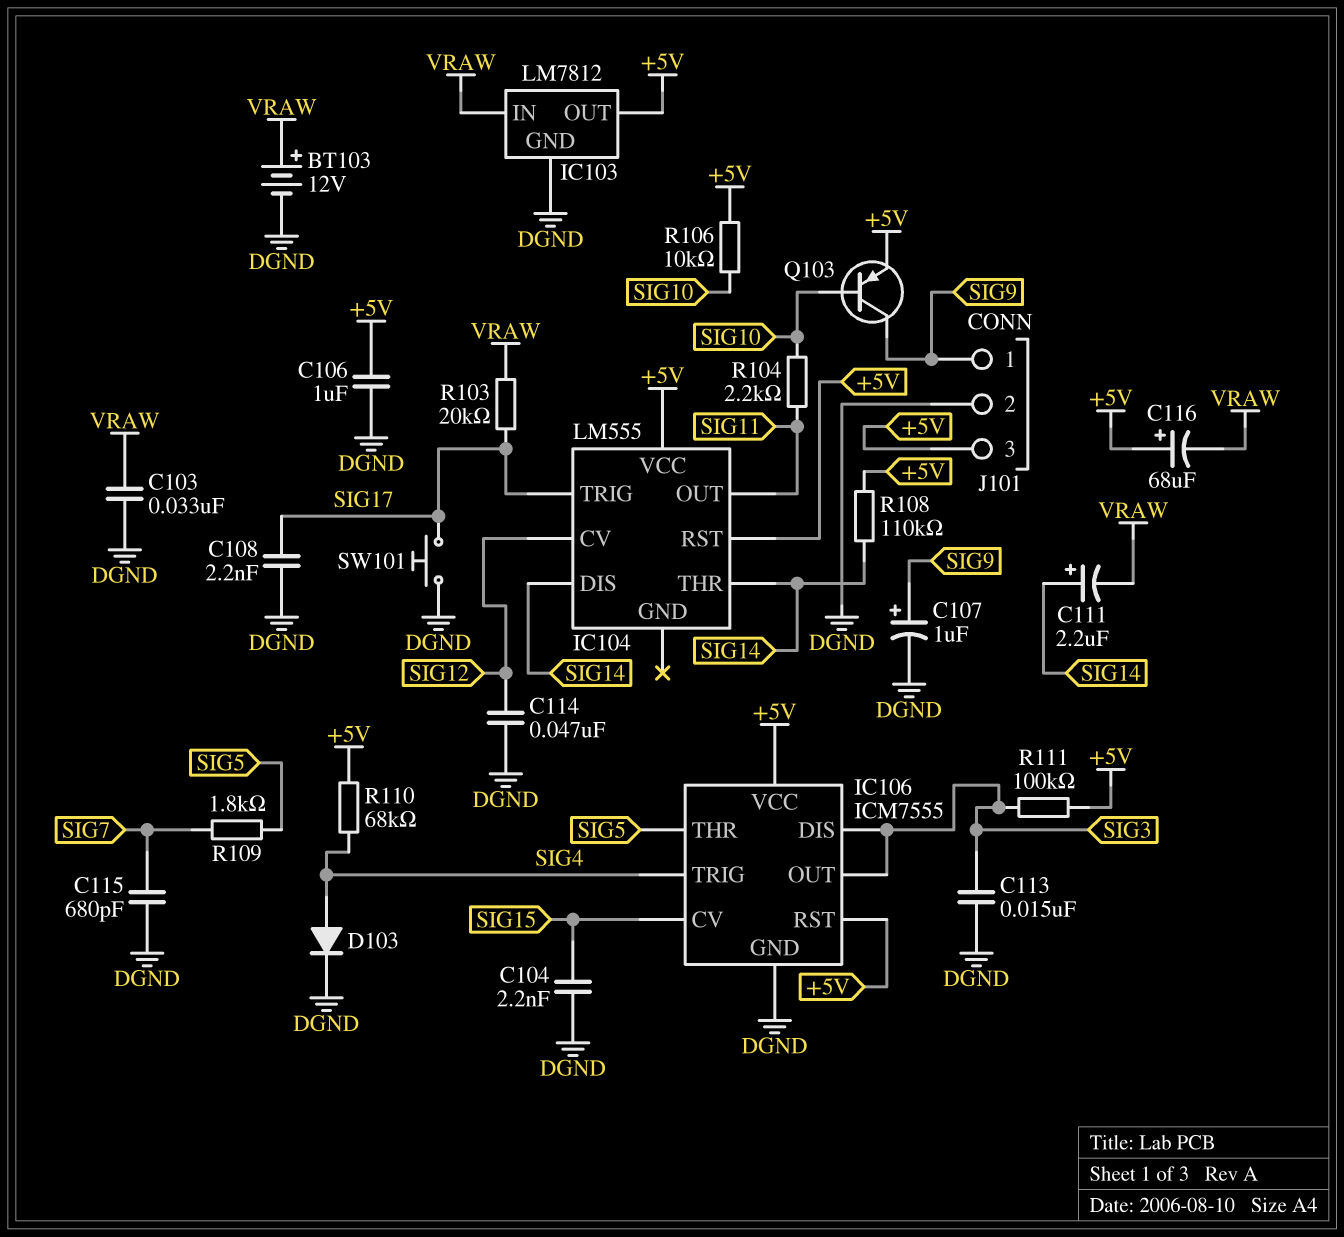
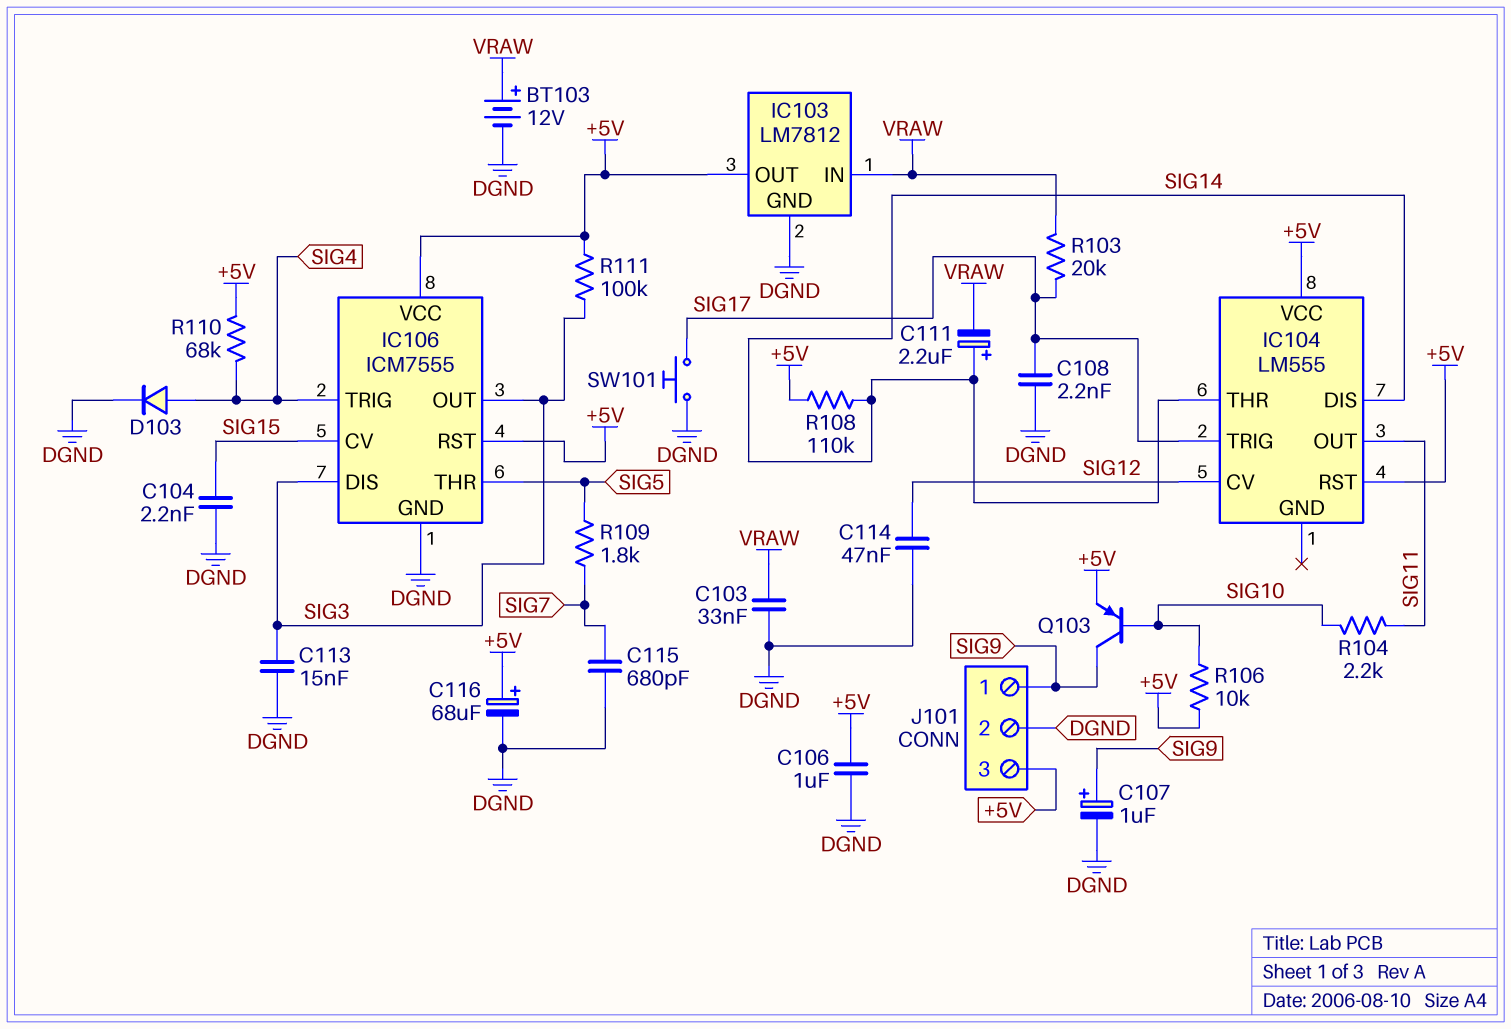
C116: 68uF (plus +5V, minus VRAW) -> 68uF (plus +5V, minus DGND)

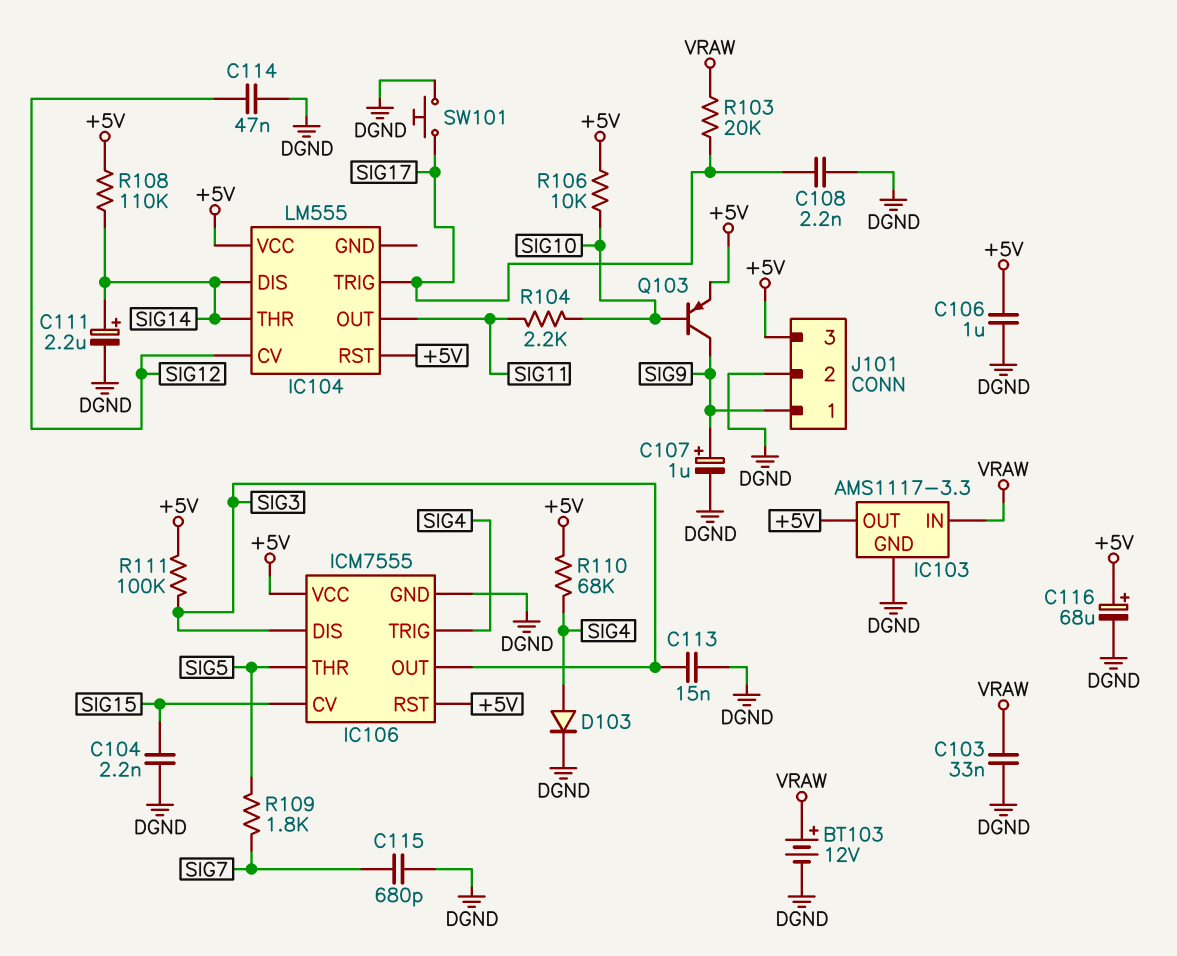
C111: 2.2uF (plus SIG14, minus VRAW) -> 2.2uF (plus SIG14, minus DGND)
IC103: LM7812 -> AMS1117-3.3

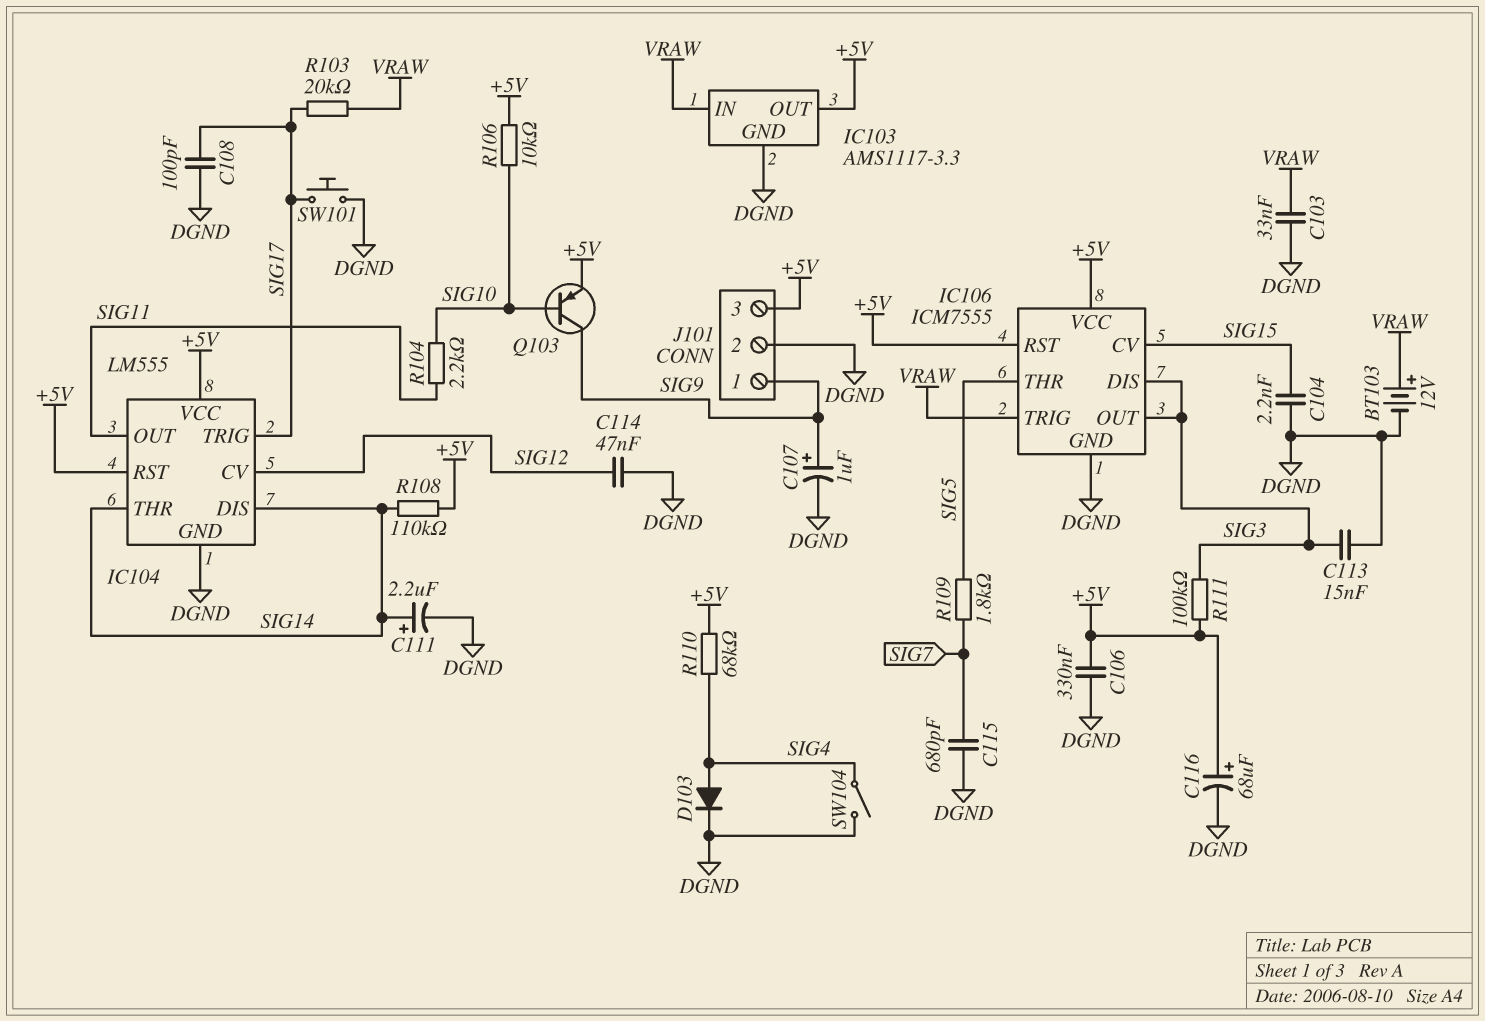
C106: 1uF (+5V, DGND) -> 330nF (+5V, DGND)
C108: 2.2nF (DGND, SIG17) -> 100pF (DGND, SIG17)
IC104 pin GND: none -> DGND
IC106 pin TRIG: SIG4 -> VRAW
SW104: none -> switch (DGND, SIG4)

